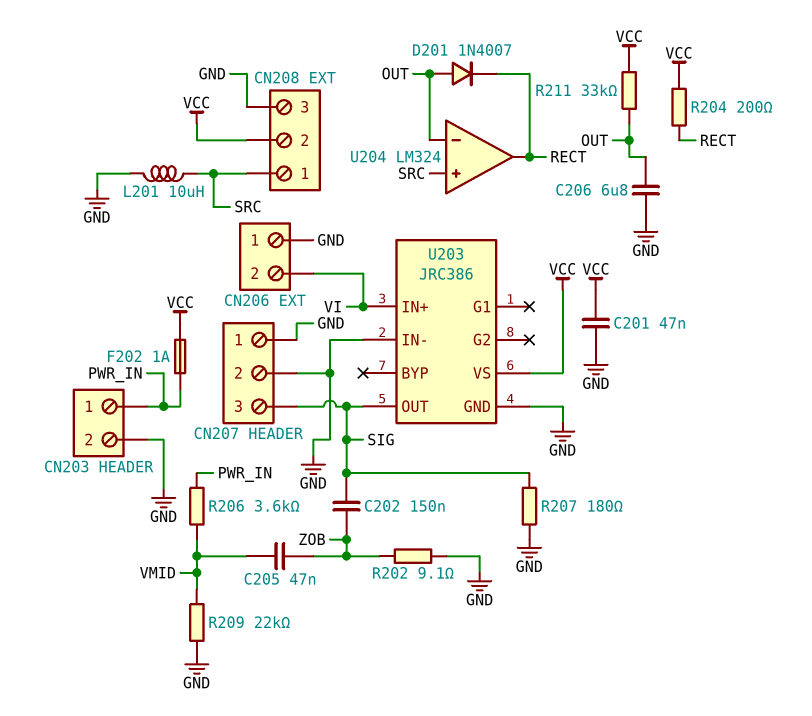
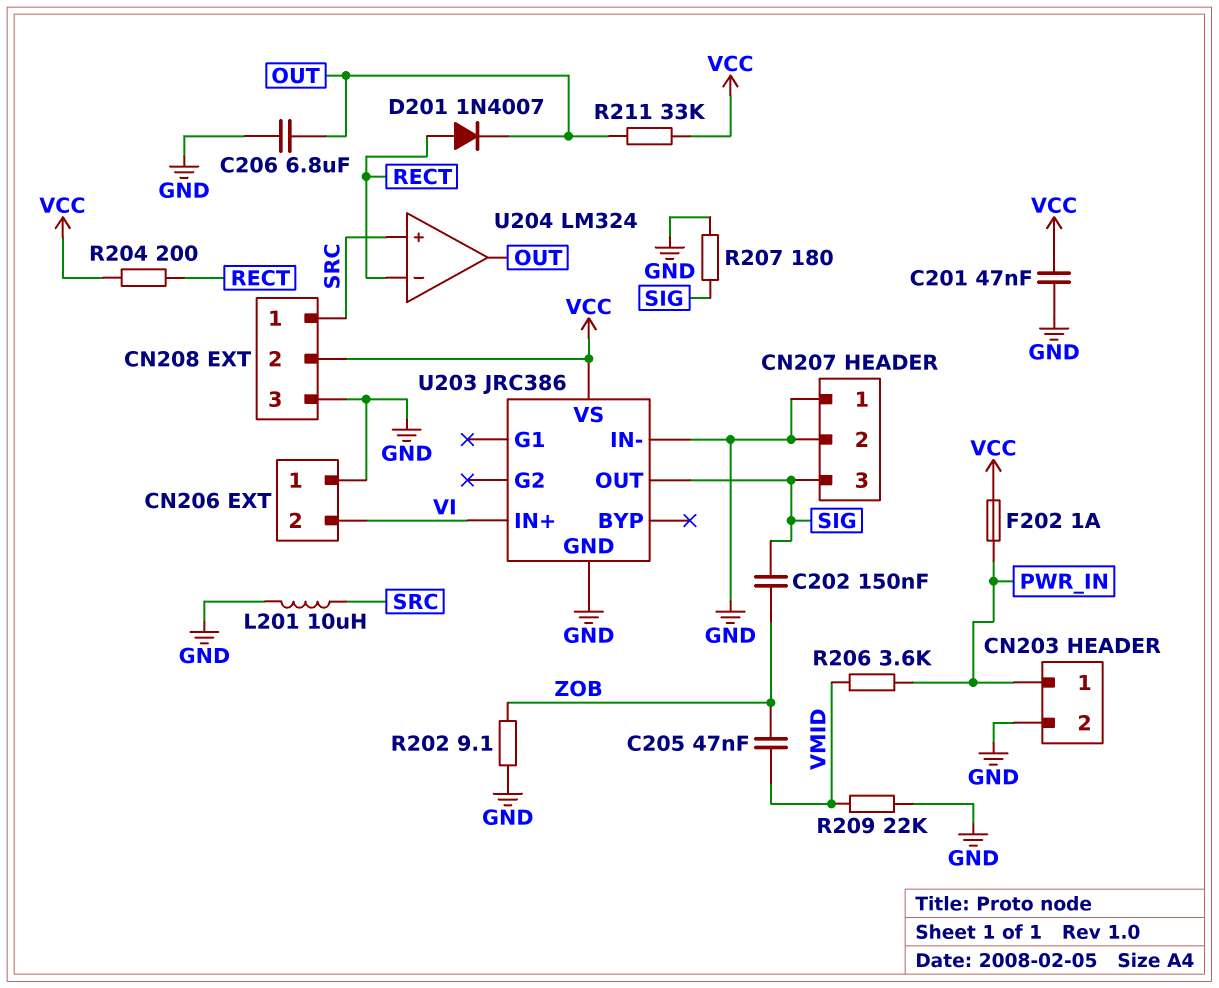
D201: diode 1N4007 (A OUT, K RECT) -> diode 1N4007 (A RECT, K OUT)
U204 pin in-: OUT -> RECT
U204 pin out: RECT -> OUT

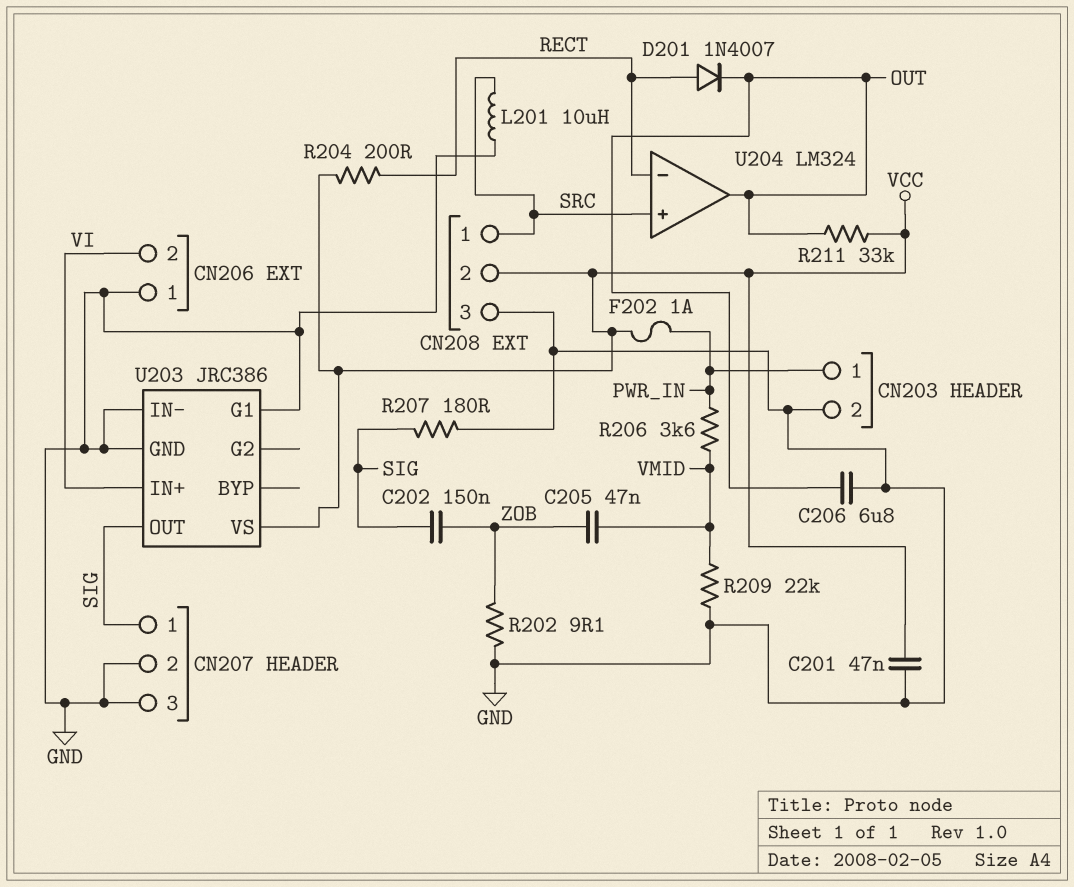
CN207 pin 1: GND -> SIG
CN207 pin 3: SIG -> GND
U203 pin G1: none -> GND

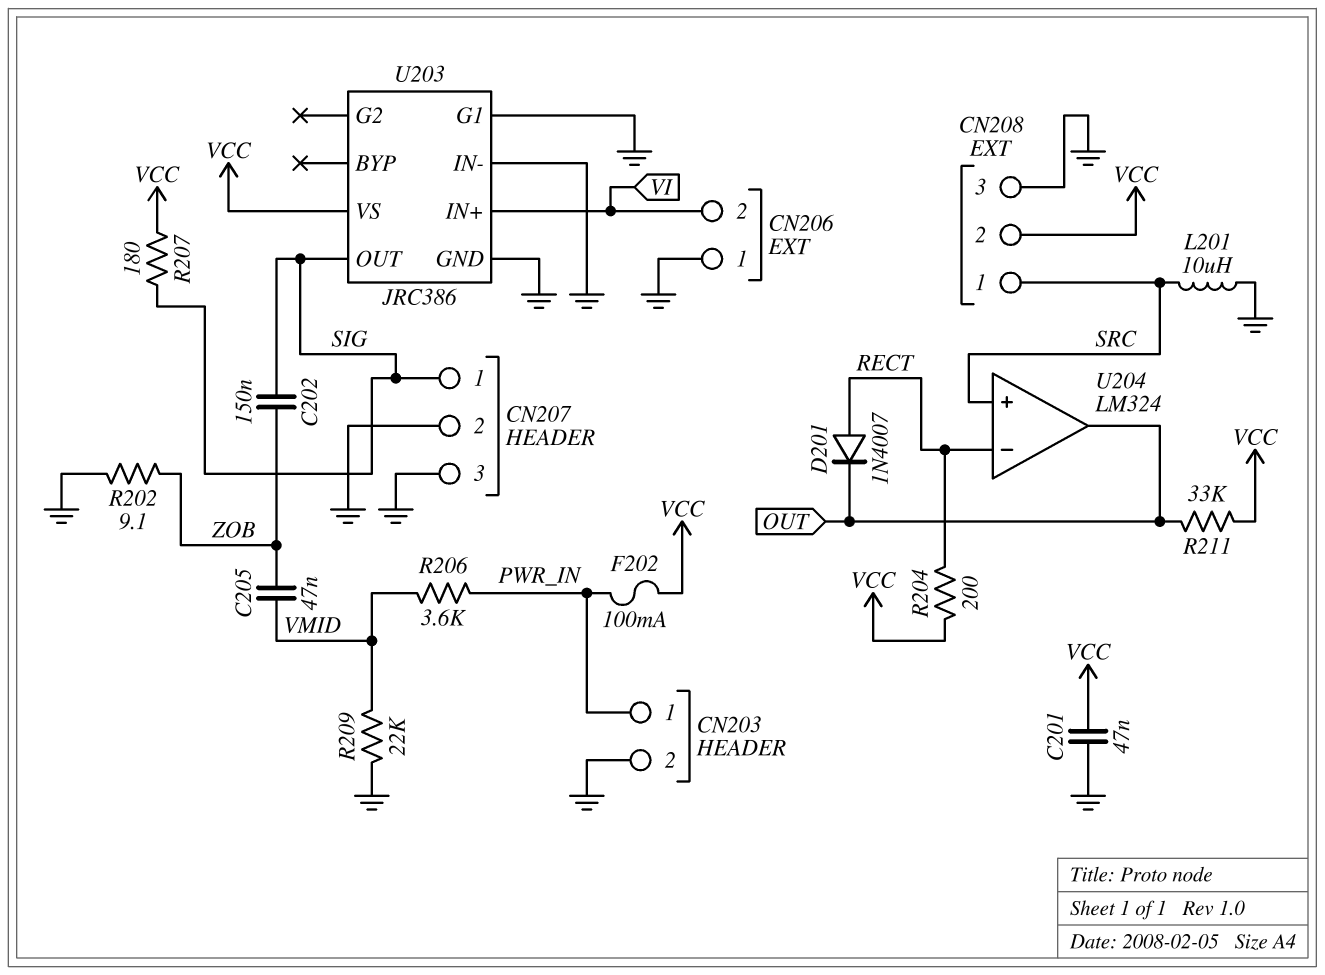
C206: 6.8uF (GND, OUT) -> none
F202: 1A (PWR_IN, VCC) -> 100mA (PWR_IN, VCC)
R207: 180 (GND, SIG) -> 180 (SIG, VCC)

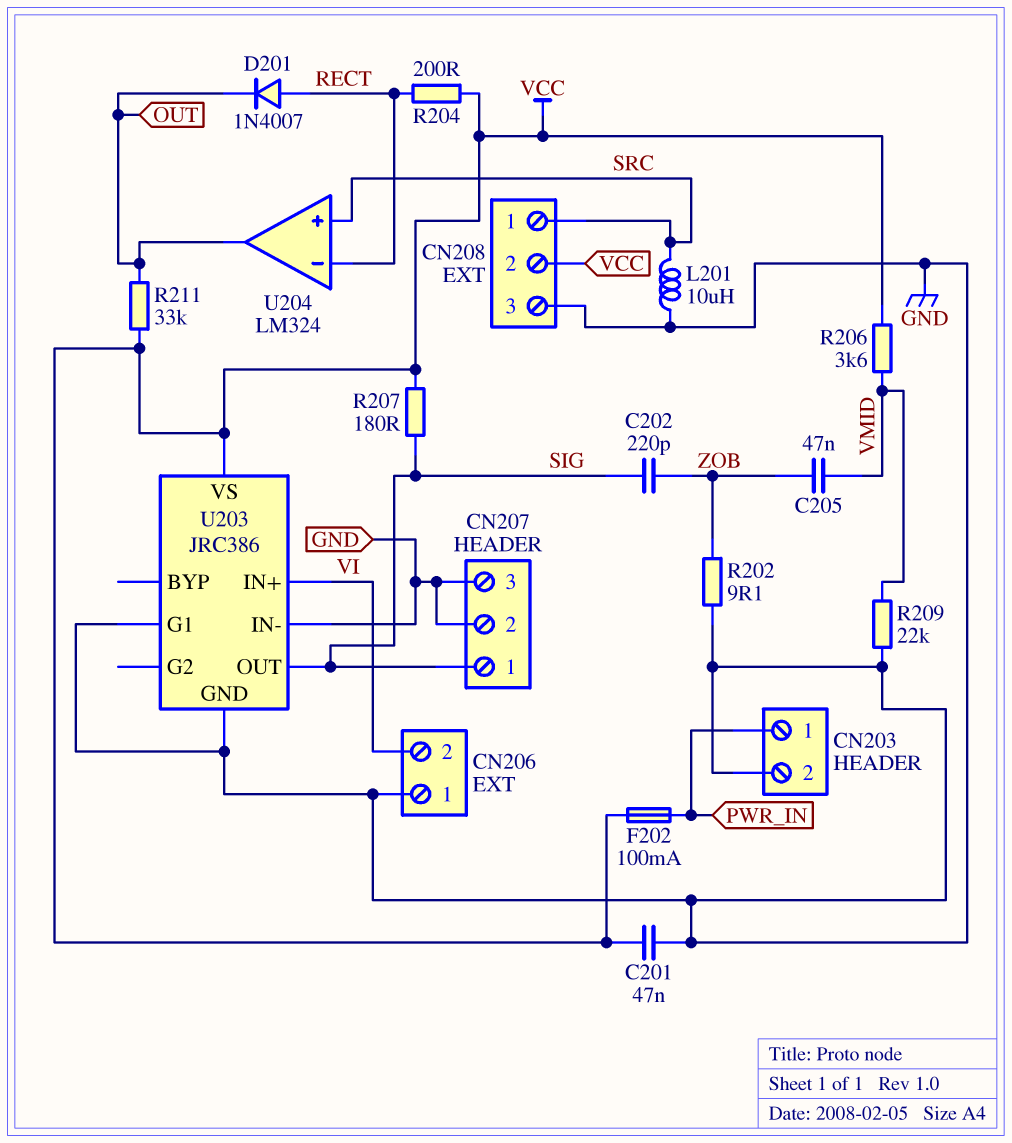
C202: 150nF (SIG, ZOB) -> 220pF (SIG, ZOB)
R206: 3.6k (PWR_IN, VMID) -> 3.6k (VCC, VMID)

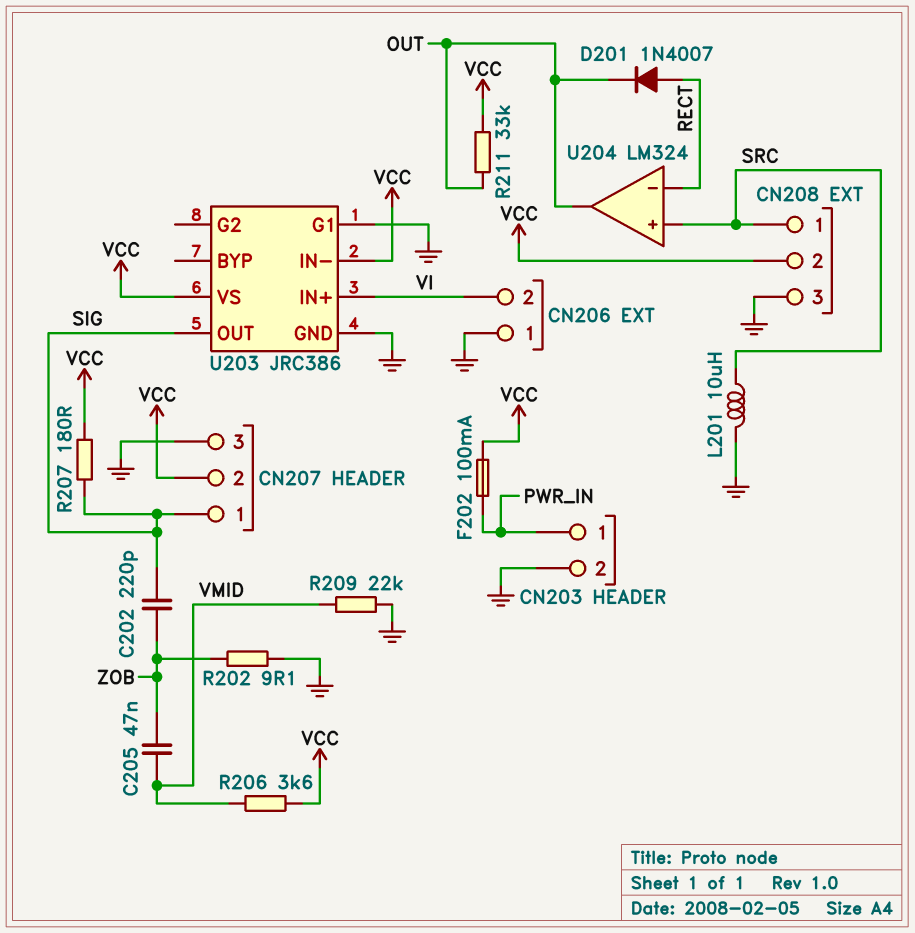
C201: 47nF (GND, VCC) -> none
CN207 pin 2: GND -> VCC
R204: 200 (RECT, VCC) -> none
U203 pin IN-: GND -> VCC

